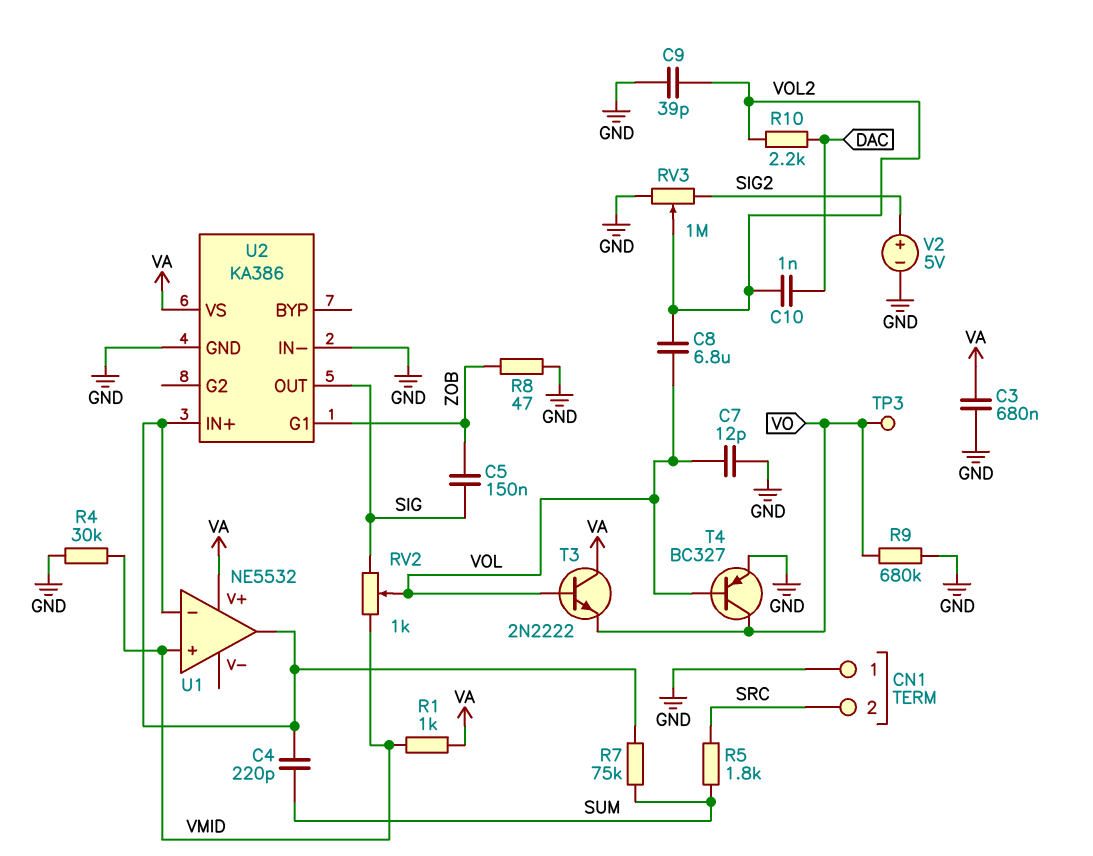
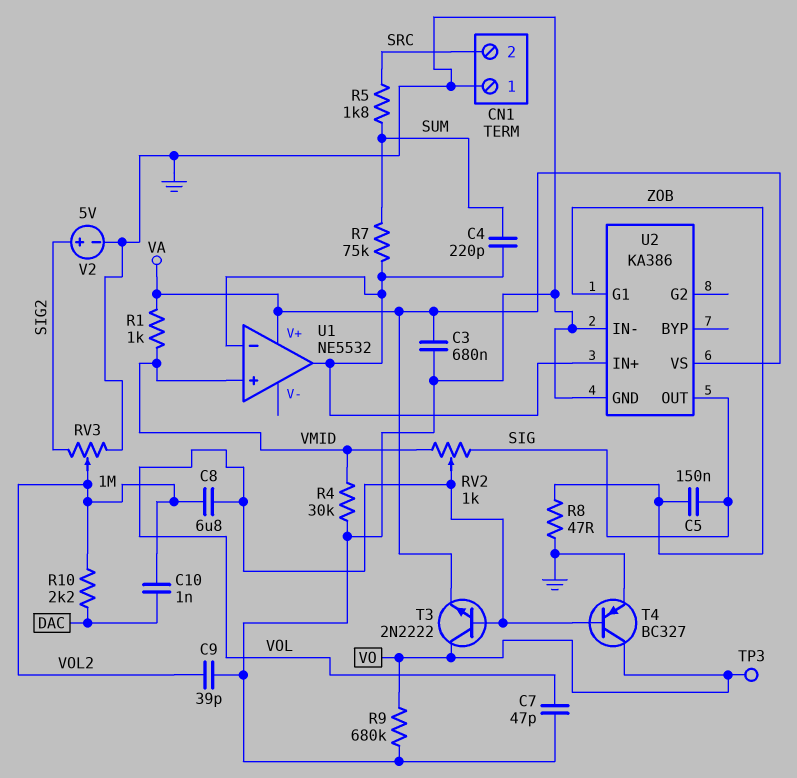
C7: 12pF (GND, VOL) -> 47pF (GND, VOL)
T3: NPN 2N2222 (B VOL, C VA, E VO) -> NPN 2N2222 (B VOL, C VO, E VA)

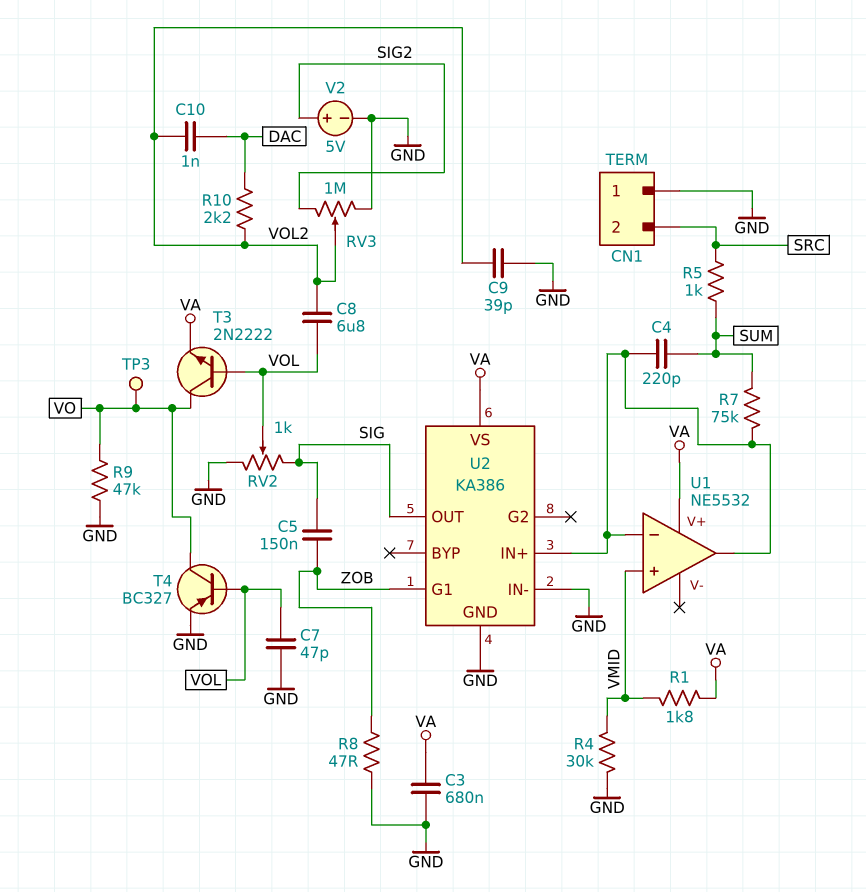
R1: 1k (VA, VMID) -> 1.8k (VA, VMID)
R5: 1.8k (SRC, SUM) -> 1k (SRC, SUM)
R9: 680k (GND, VO) -> 47k (GND, VO)
RV2: 1k (SIG, VMID, wiper VOL) -> 1k (GND, SIG, wiper VOL)

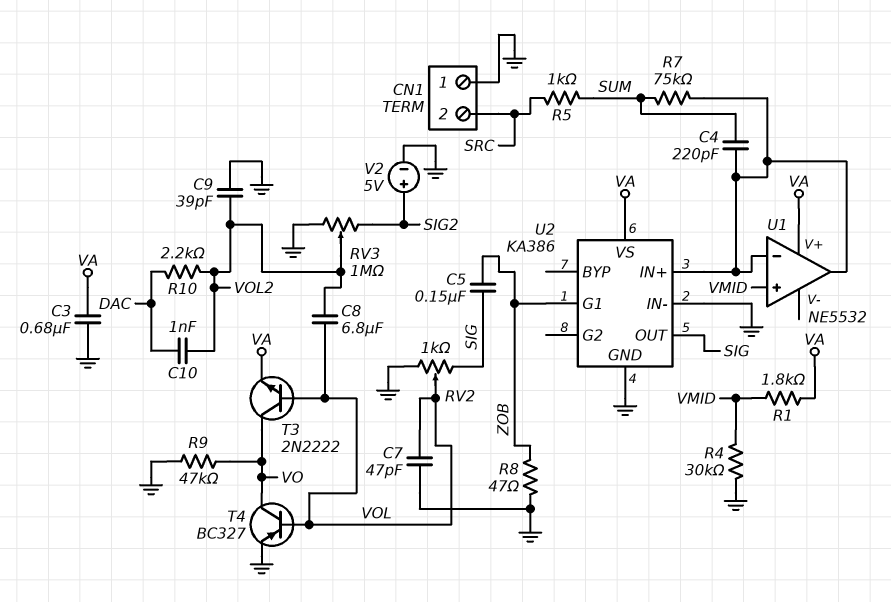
TP3: test point (VO) -> none

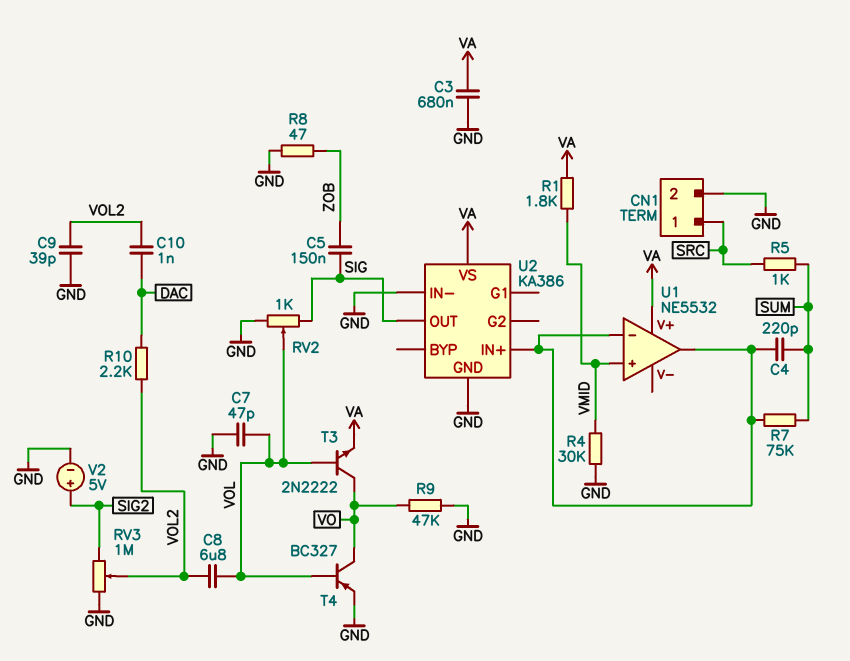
CN1 pin 1: GND -> SRC
CN1 pin 2: SRC -> GND
U2 pin G1: ZOB -> none

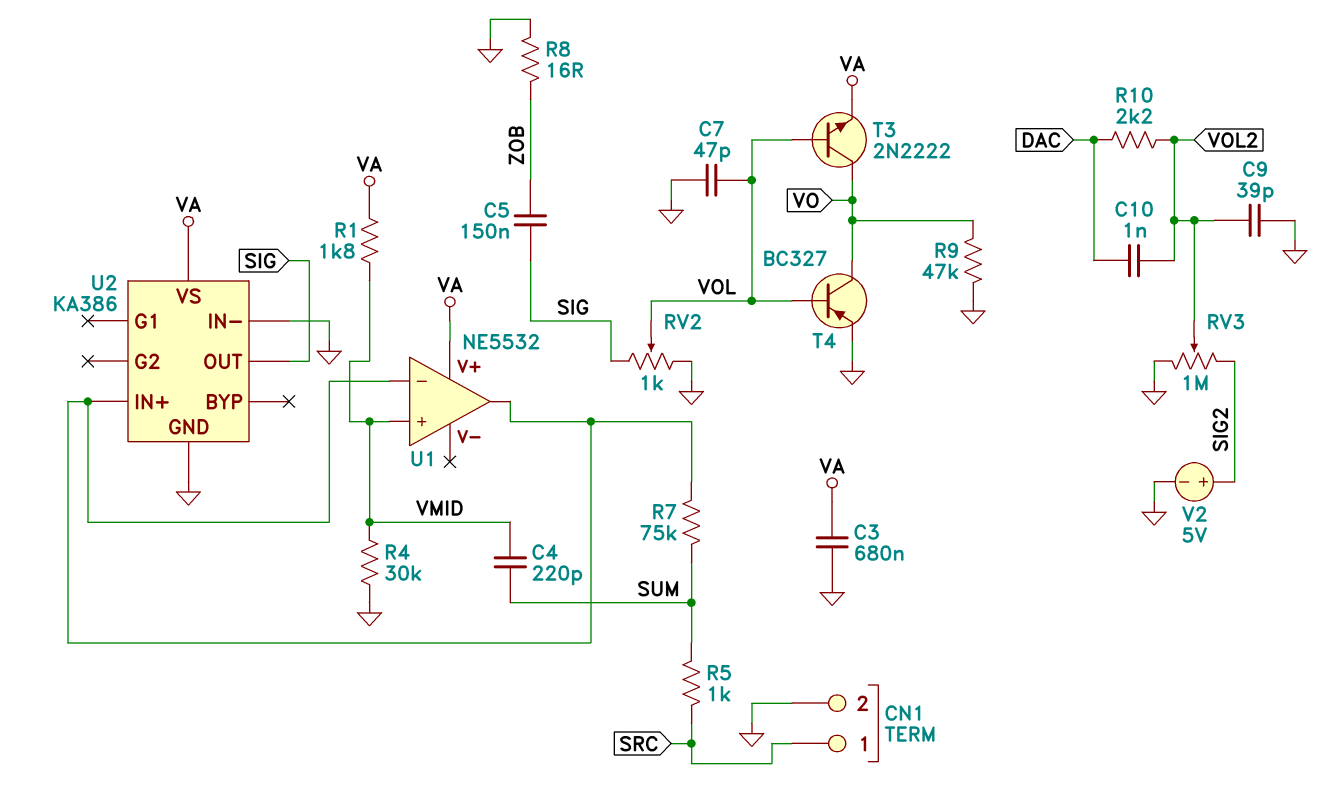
C4: 220pF (SUM, U1/in-) -> 220pF (SUM, VMID)
C8: 6.8uF (VOL, VOL2) -> none
R8: 47 (GND, ZOB) -> 16 (GND, ZOB)

